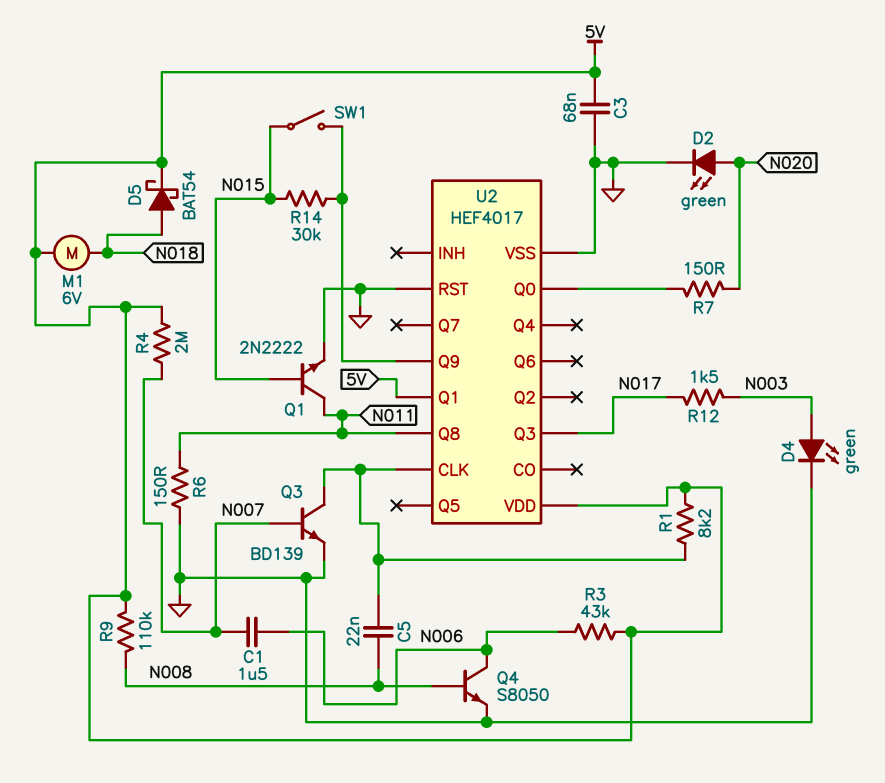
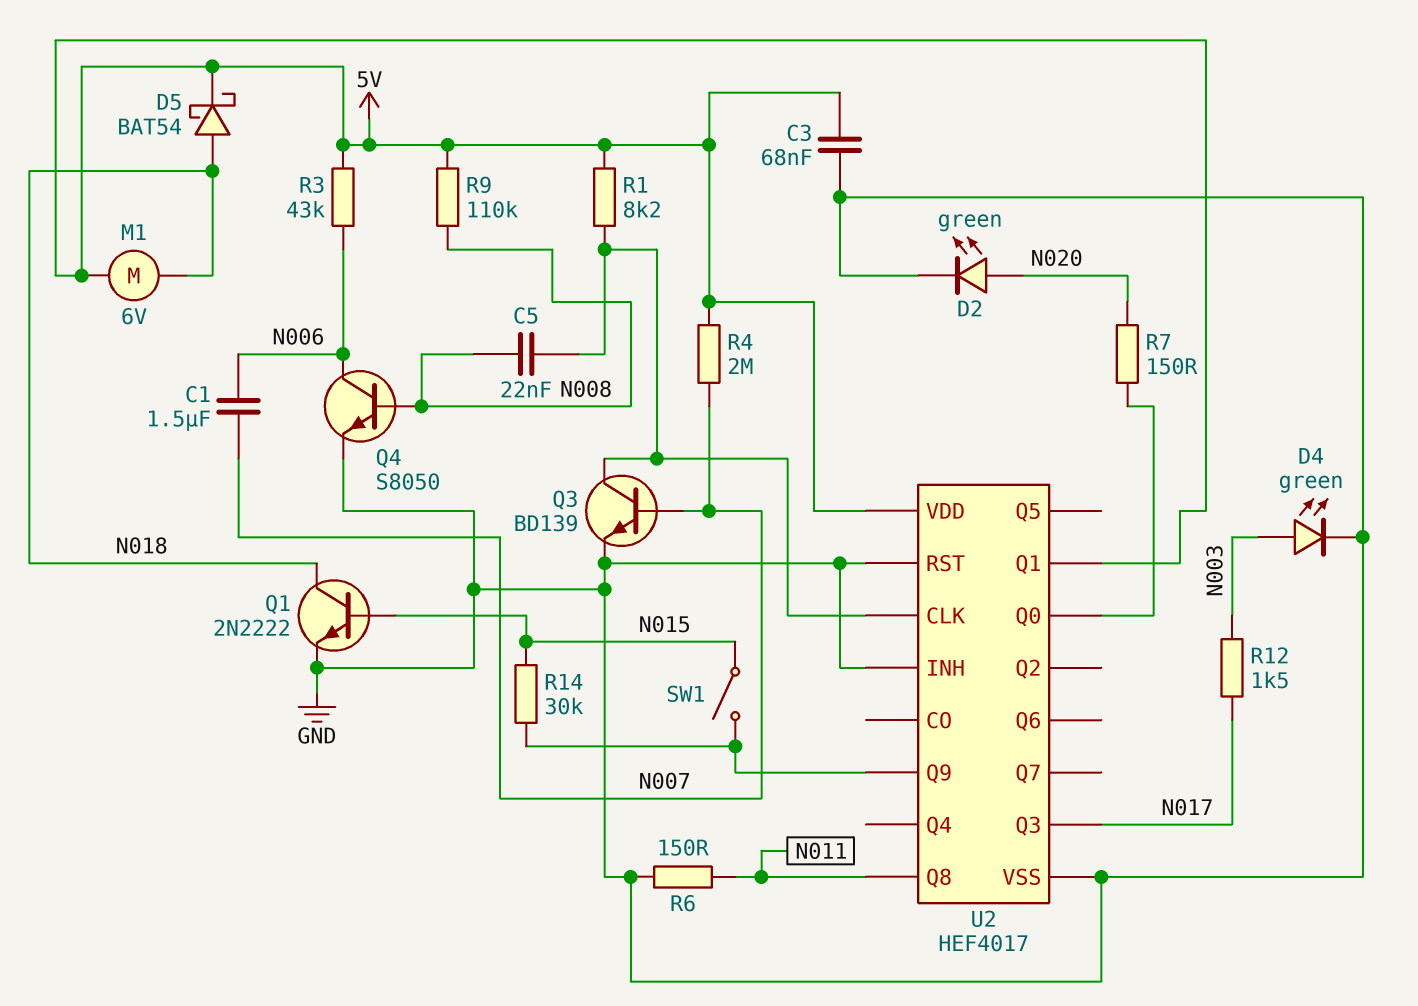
Q1: NPN 2N2222 (B N015, C N011, E GND) -> NPN 2N2222 (B N015, C N018, E GND)
U2 pin INH: none -> GND

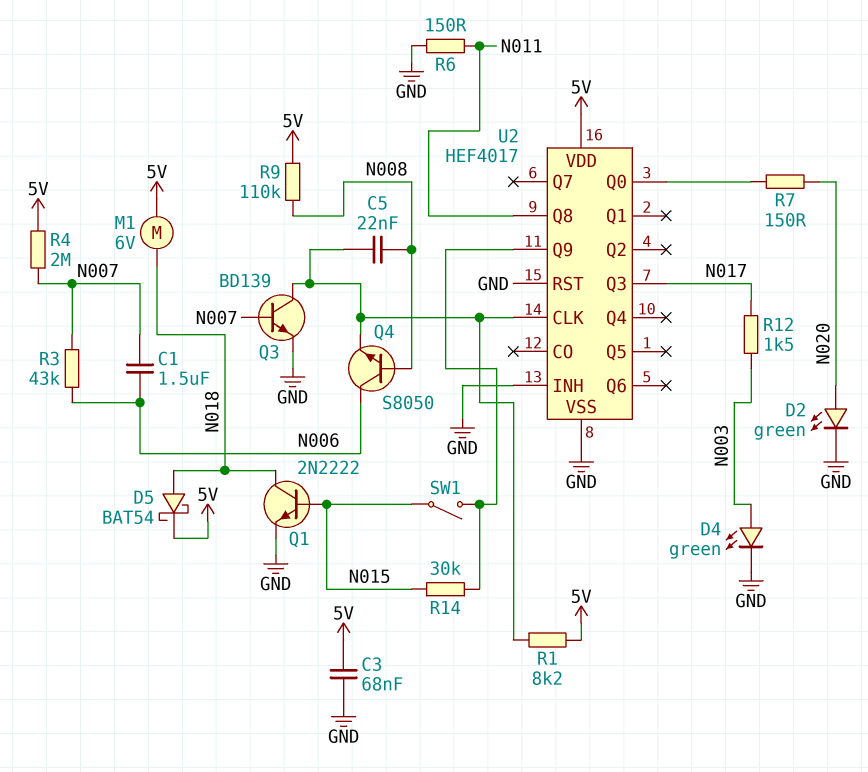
Q4: NPN S8050 (B N008, C N006, E GND) -> NPN S8050 (B N008, C N006, E U2/CLK)
R3: 43k (5V, N006) -> 43k (N006, N007)
U2 pin Q1: 5V -> none

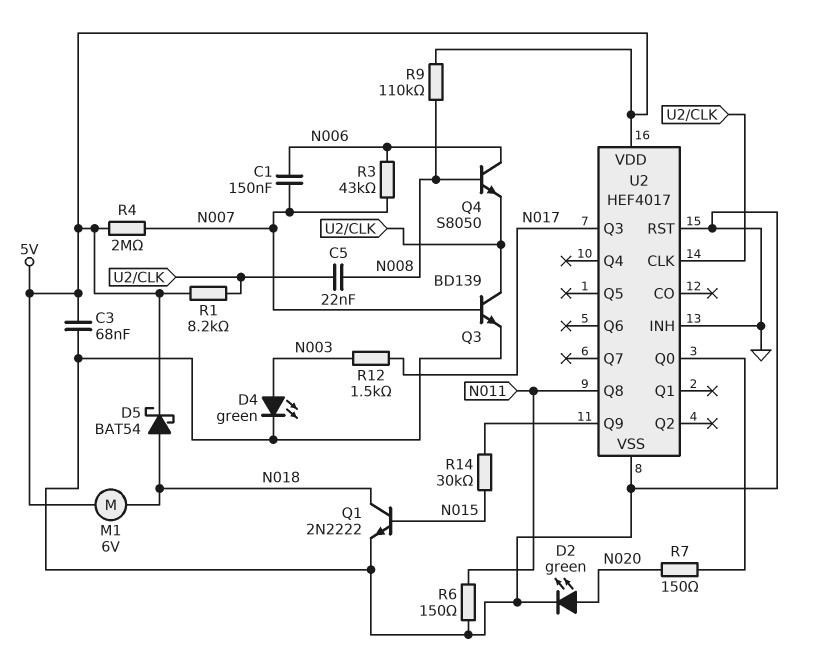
C1: 1.5uF (N006, N007) -> 150nF (N006, N007)
SW1: switch (N015, U2/Q9) -> none

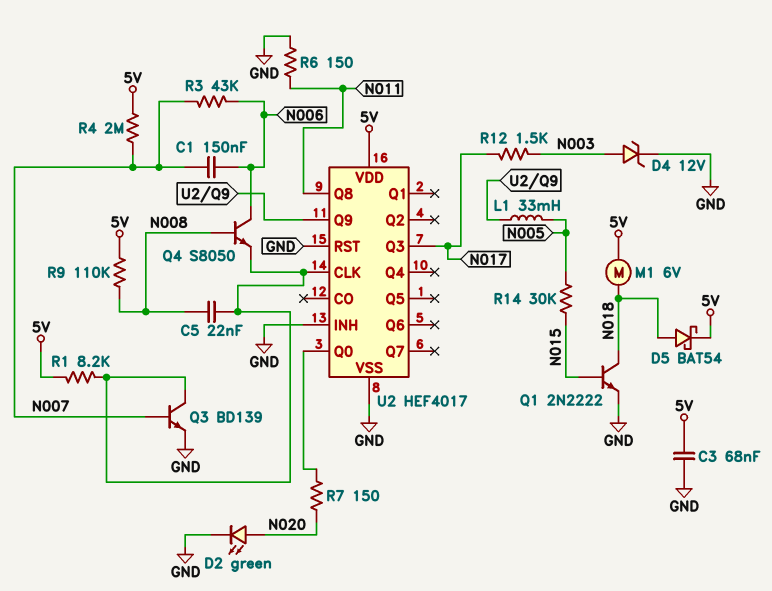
D4: LED green (A N003, K GND) -> zener 12V (A N003, K GND)
L1: none -> 33mH (N005, U2/Q9)
R14: 30k (N015, U2/Q9) -> 30k (N005, N015)

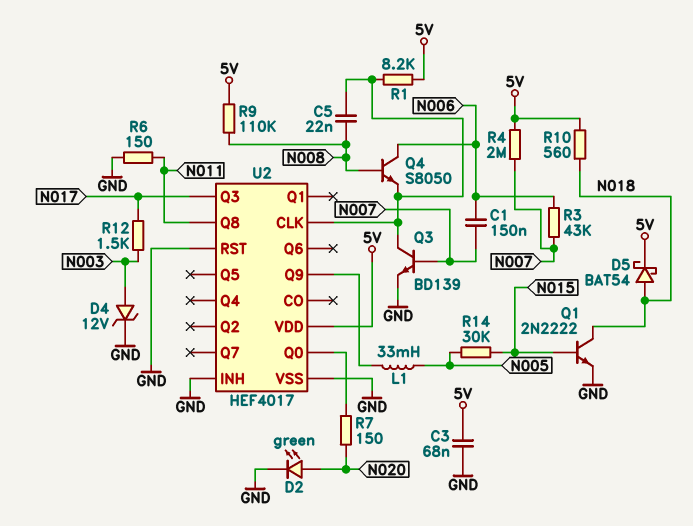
M1: motor 6V (5V, N018) -> none
R10: none -> 560 (5V, N018)

